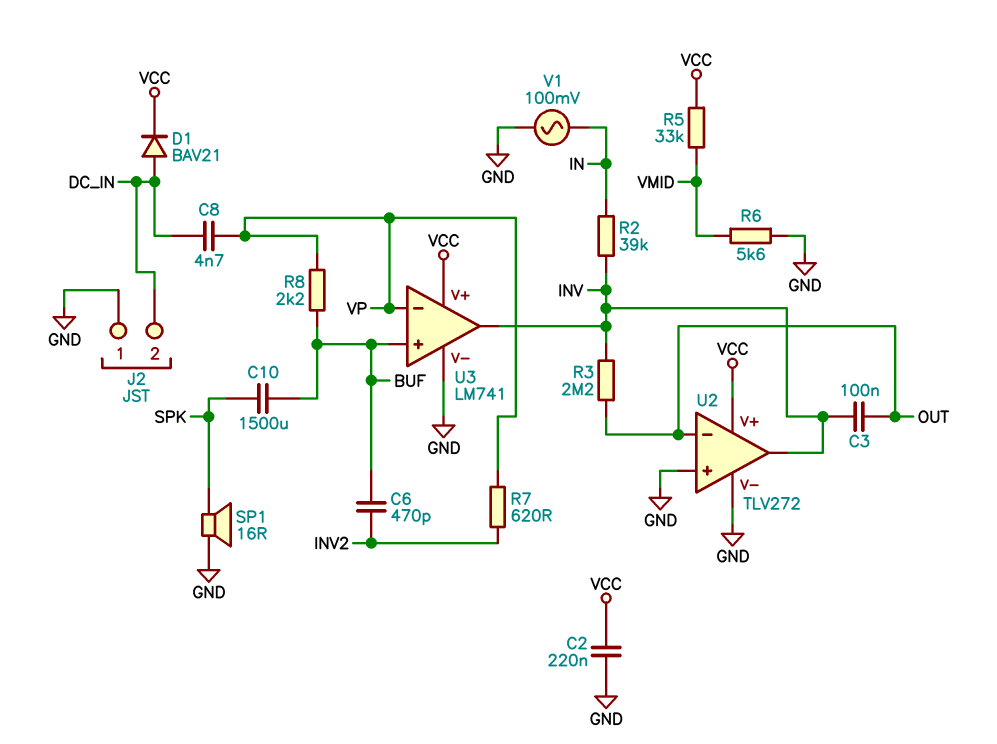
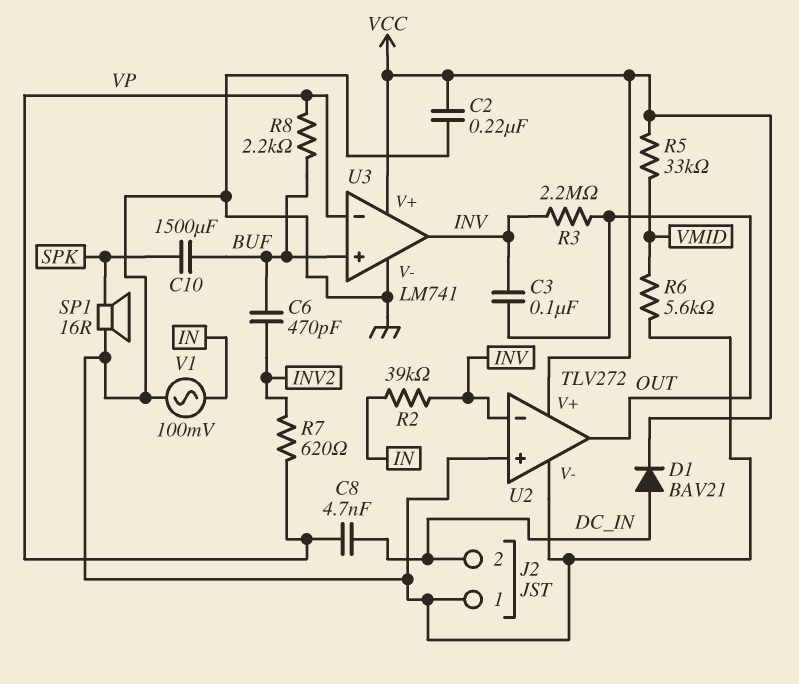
U2 pin in-: OUT -> INV
U2 pin out: INV -> OUT

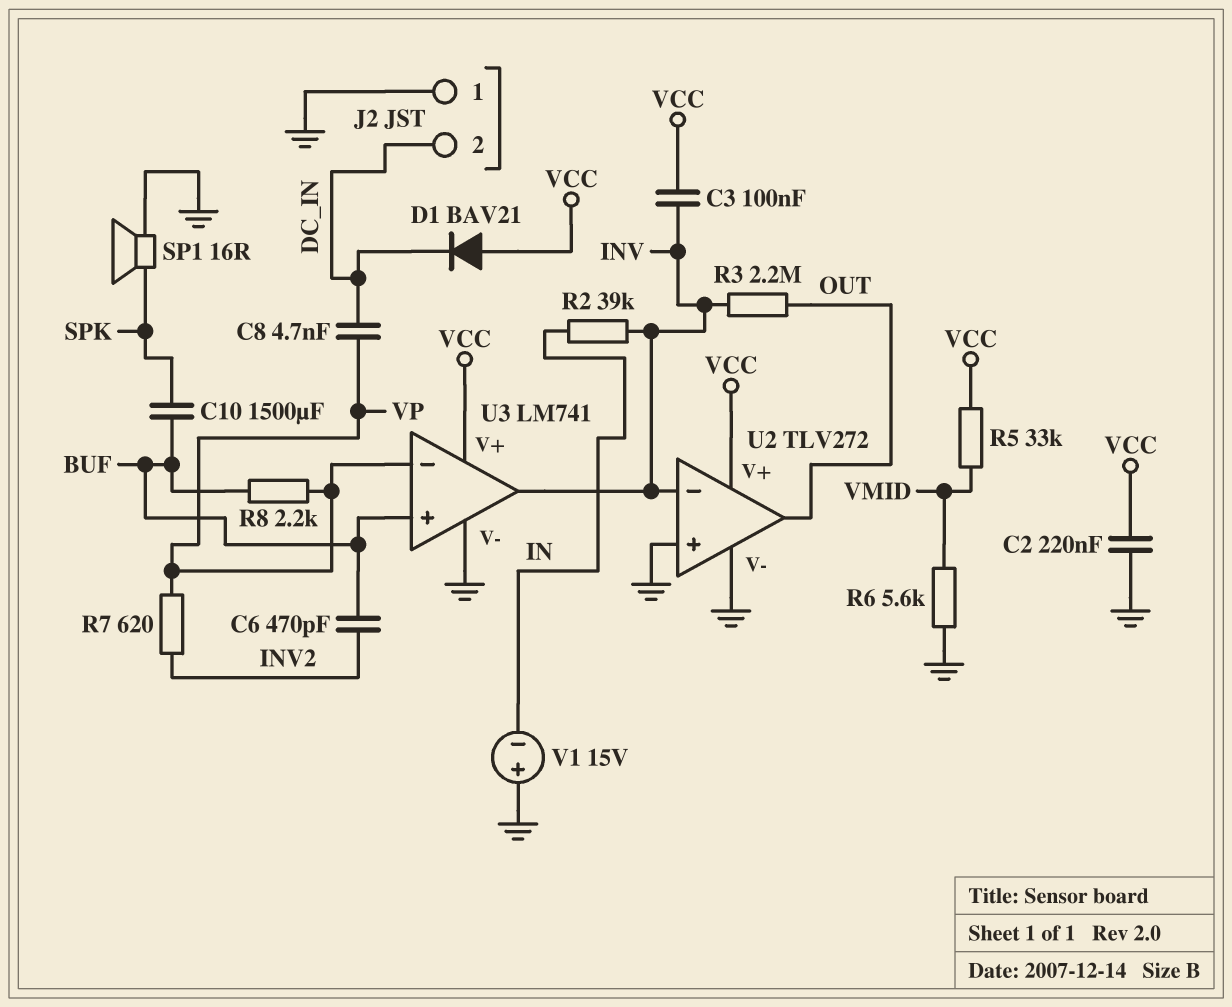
C3: 100nF (INV, OUT) -> 100nF (INV, VCC)
D1: diode BAV21 (A DC_IN, K VCC) -> diode BAV21 (A VCC, K DC_IN)
V1: AC 100mV (GND, IN) -> 15V (plus GND, minus IN)

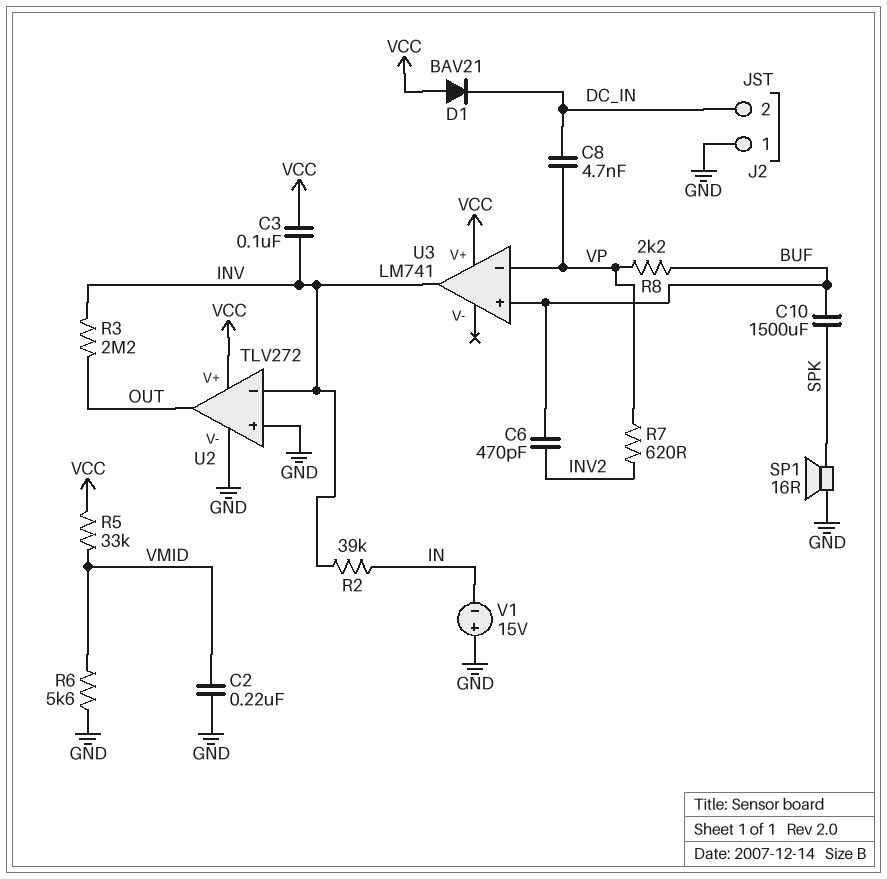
C2: 220nF (GND, VCC) -> 220nF (GND, VMID)
U3 pin V-: GND -> none

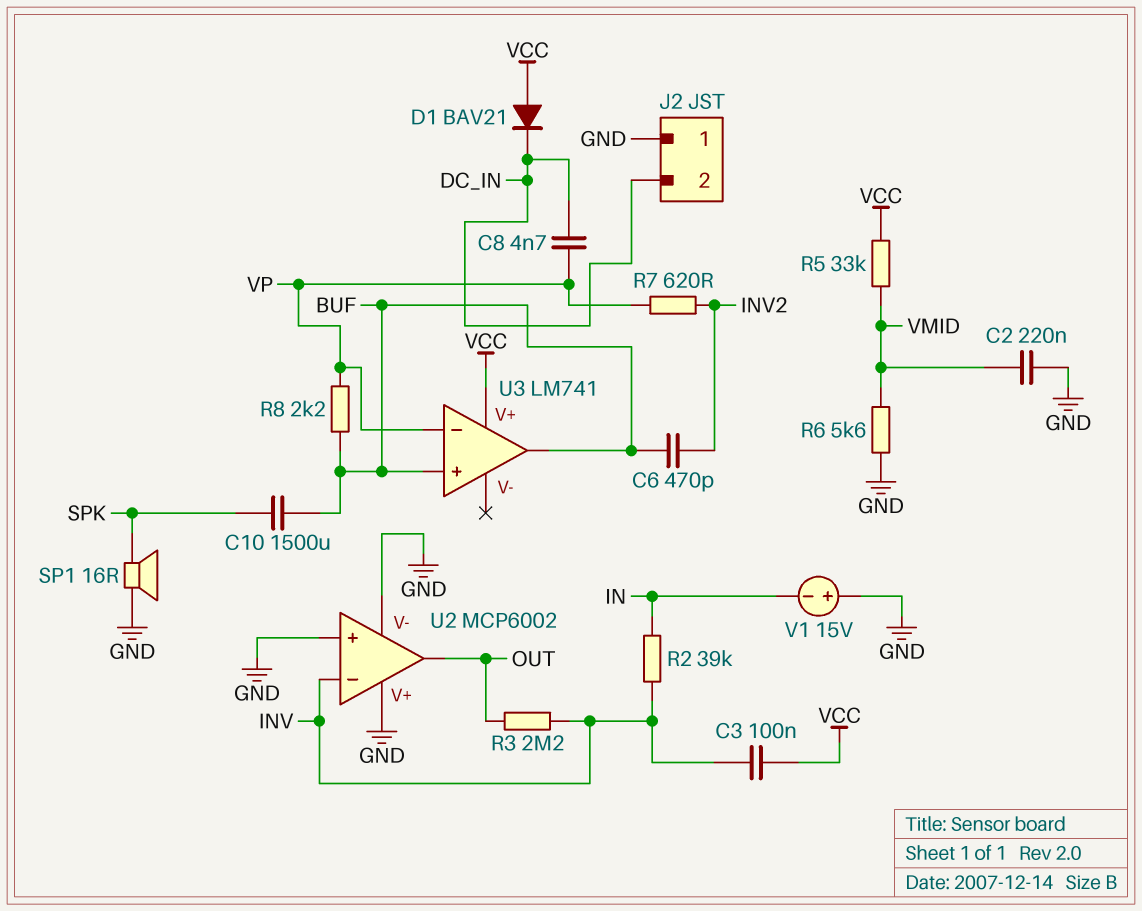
U2: TLV272 -> MCP6002
U2 pin V+: VCC -> GND
U3 pin out: INV -> BUF

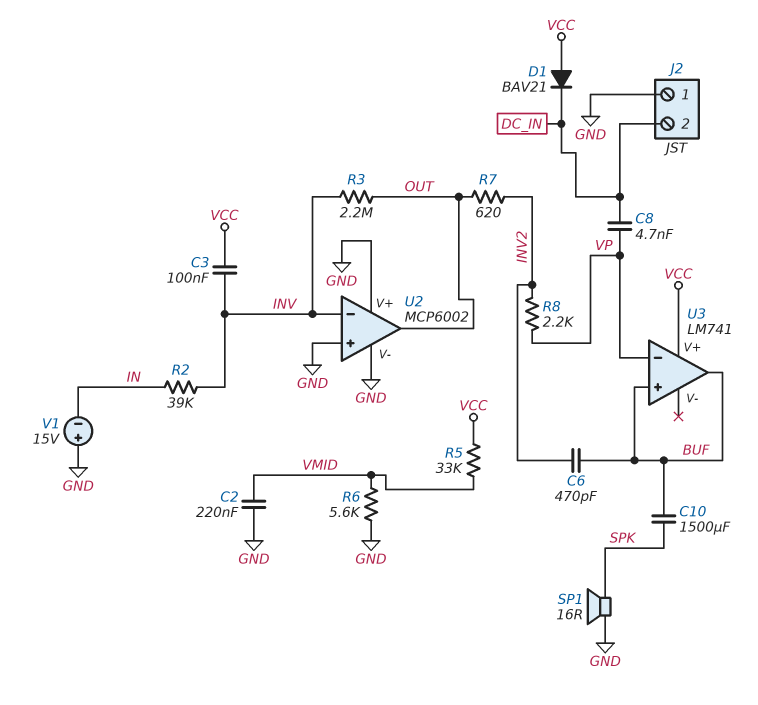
R7: 620 (INV2, VP) -> 620 (INV2, OUT)
R8: 2.2k (BUF, VP) -> 2.2k (INV2, VP)

